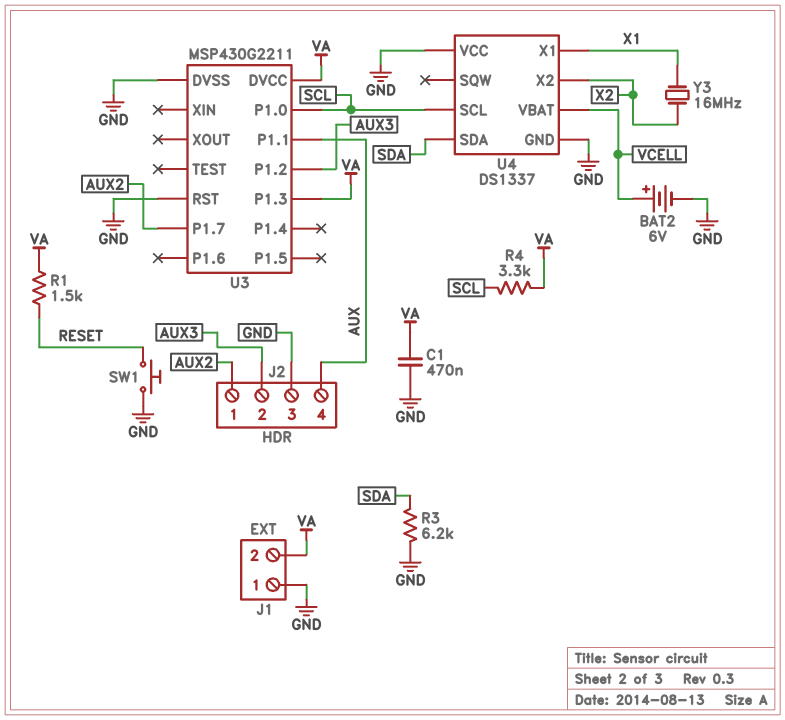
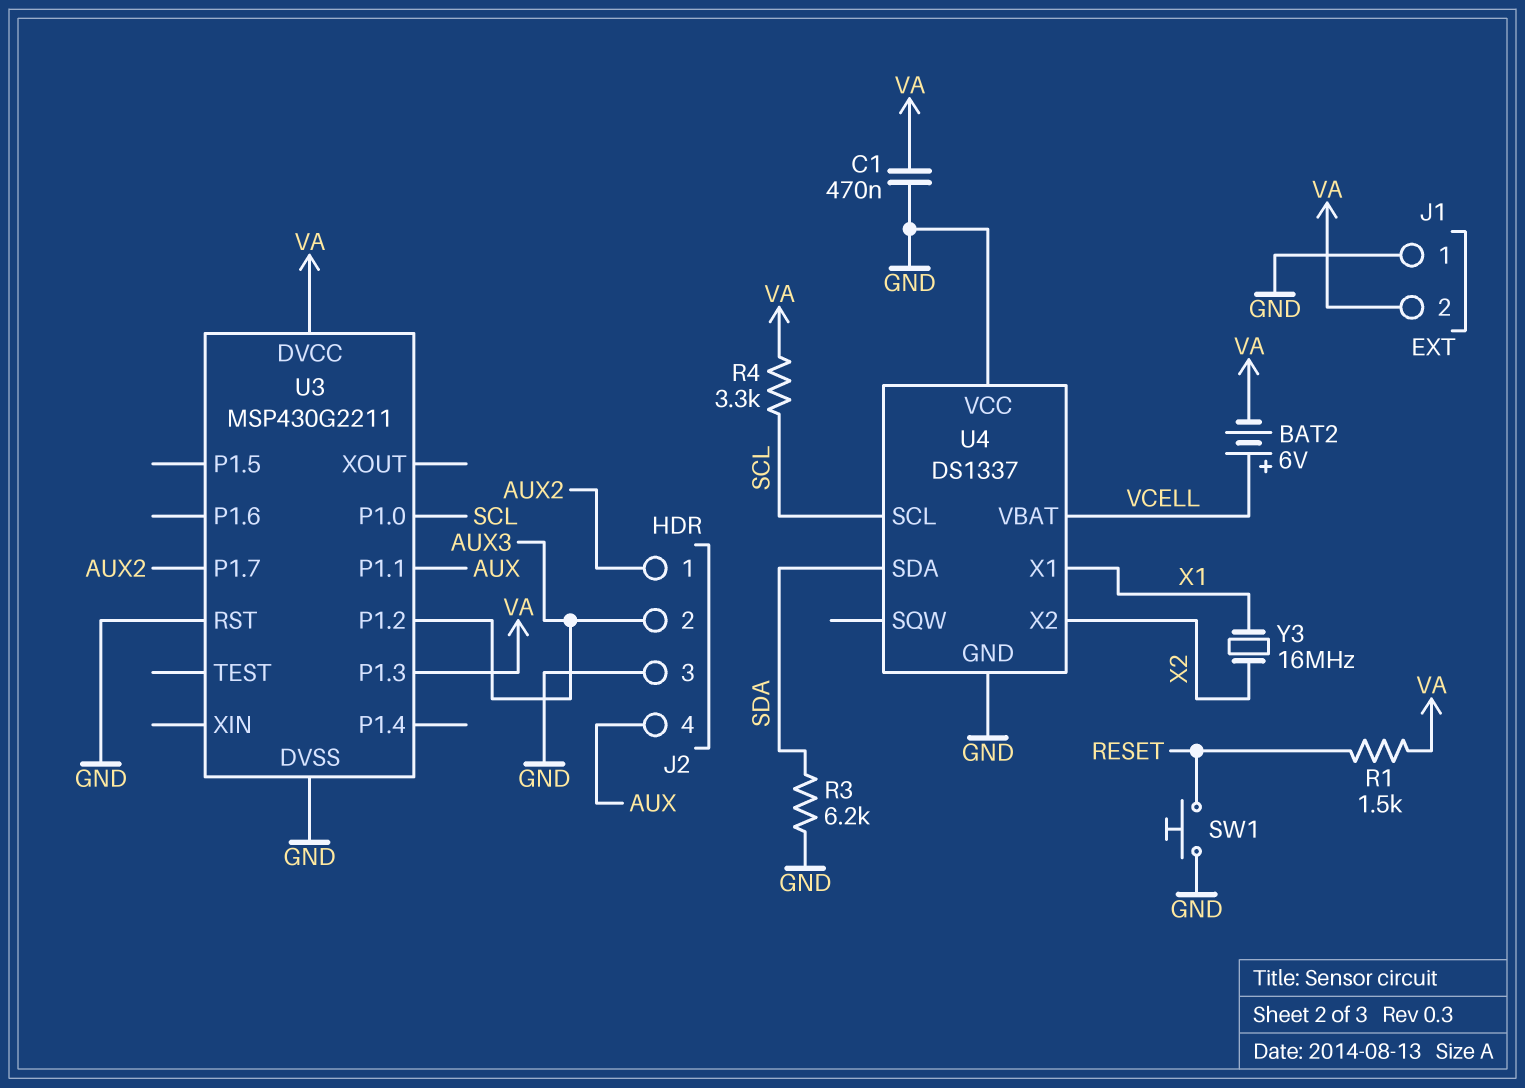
BAT2: 6V (plus VCELL, minus GND) -> 6V (plus VCELL, minus VA)

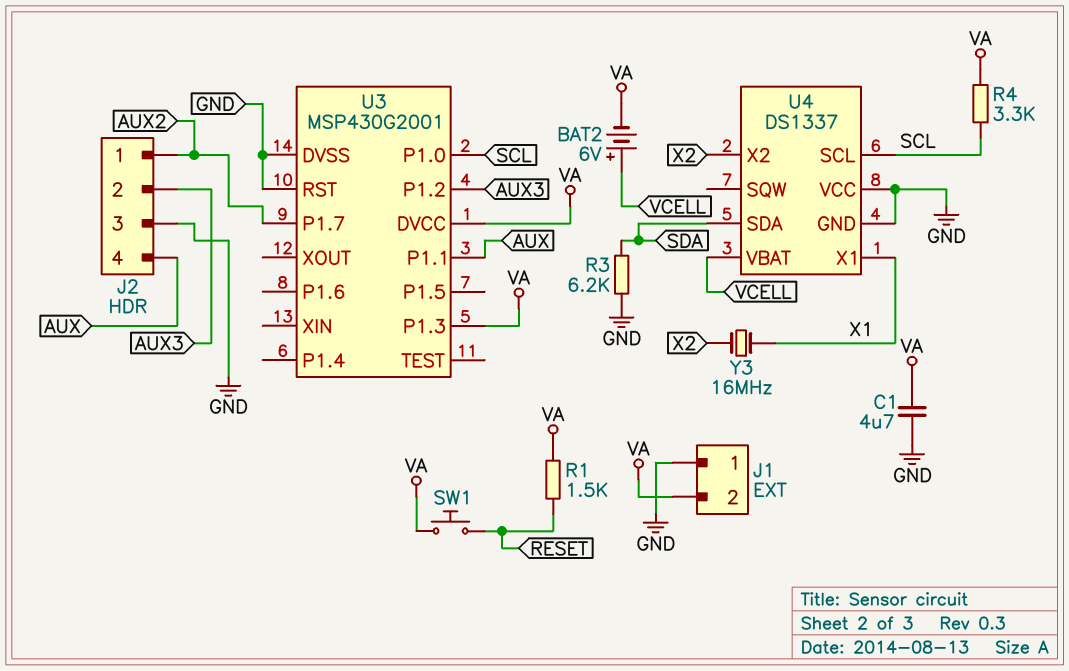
C1: 470nF (GND, VA) -> 4.7uF (GND, VA)
SW1: button (GND, RESET) -> button (RESET, VA)
U3: MSP430G2211 -> MSP430G2001

